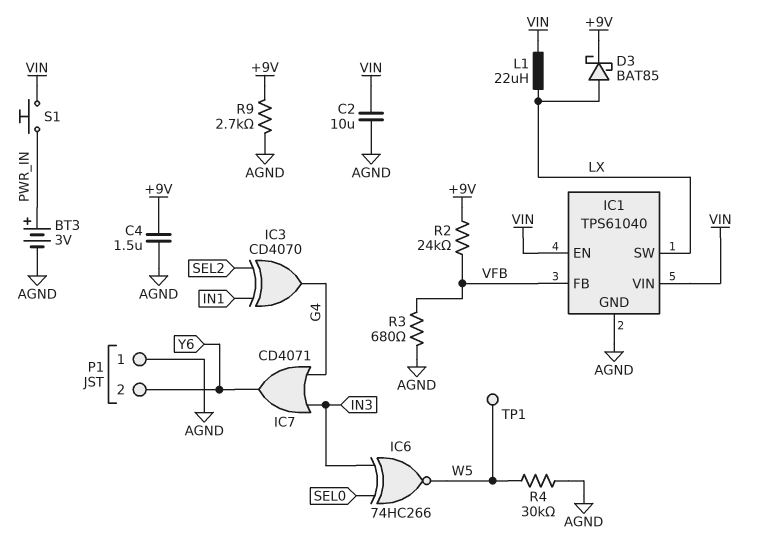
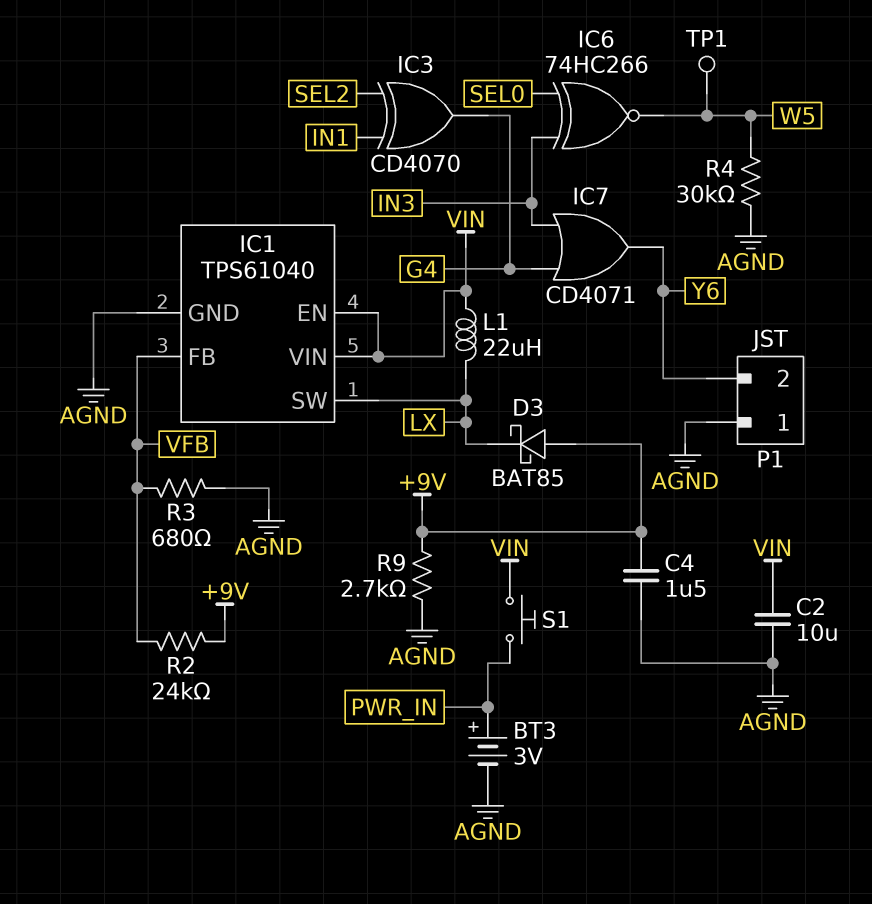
D3: schottky BAT85 (A LX, K +9V) -> schottky BAT85 (A +9V, K LX)

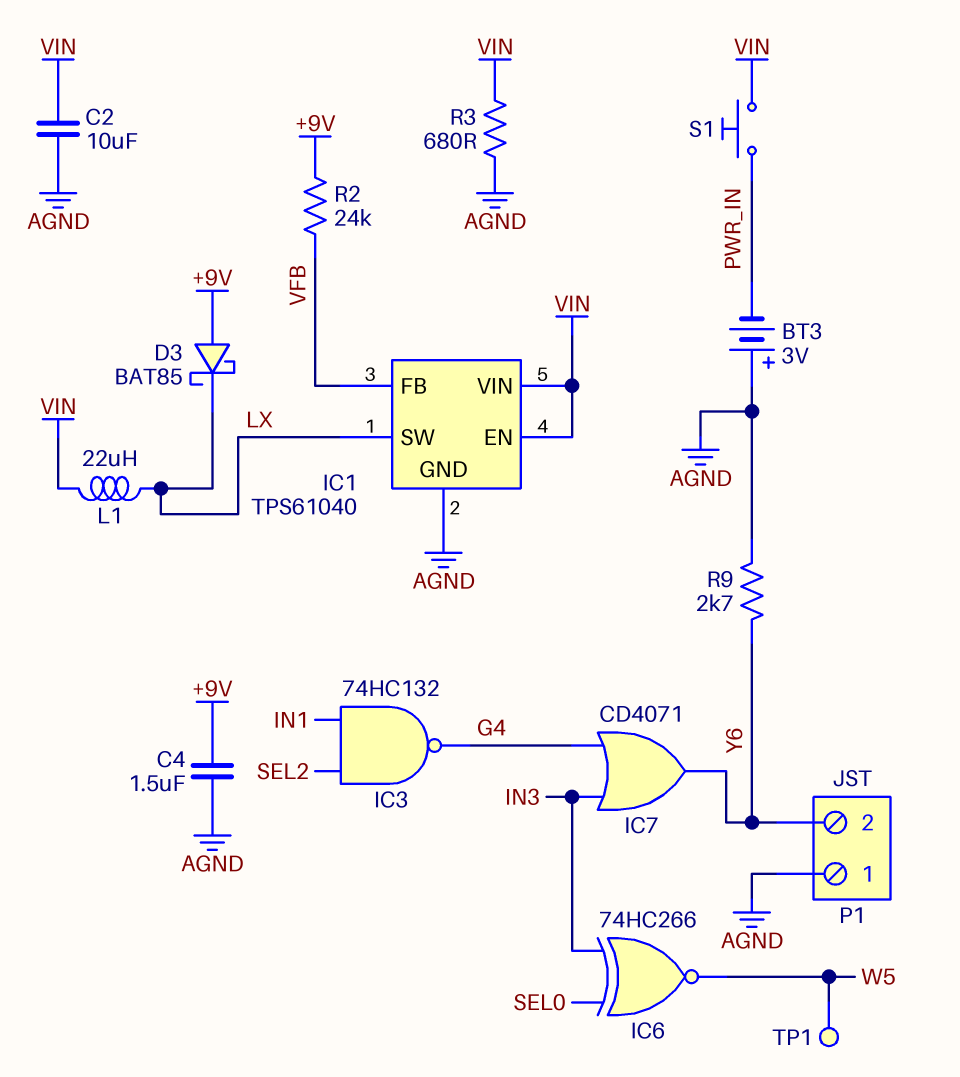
BT3: 3V (plus PWR_IN, minus AGND) -> 3V (plus AGND, minus PWR_IN)
IC3: XOR CD4070 (in IN1, in SEL2, out G4) -> NAND 74HC132 (in IN1, in SEL2, out G4)
R3: 680 (AGND, VFB) -> 680 (AGND, VIN)
R4: 30k (AGND, W5) -> none
R9: 2.7k (+9V, AGND) -> 2.7k (AGND, Y6)

